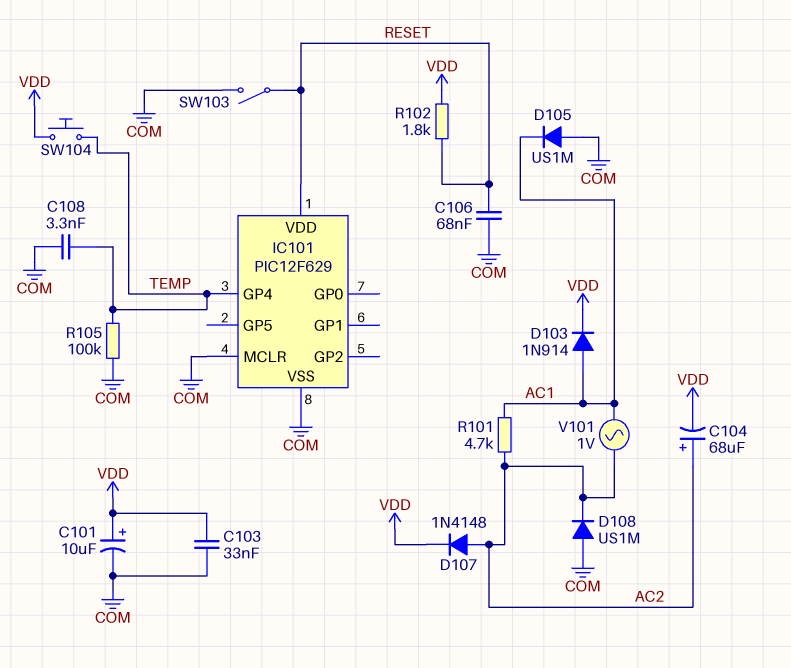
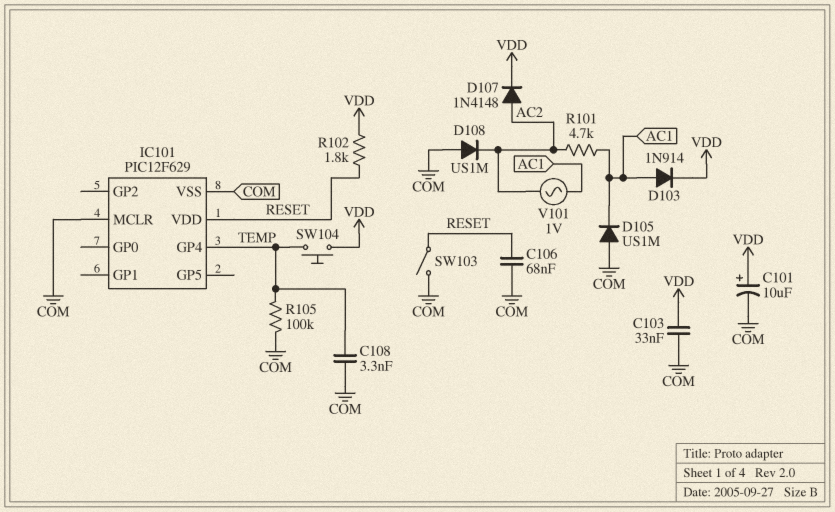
C104: 68uF (plus AC2, minus VDD) -> none

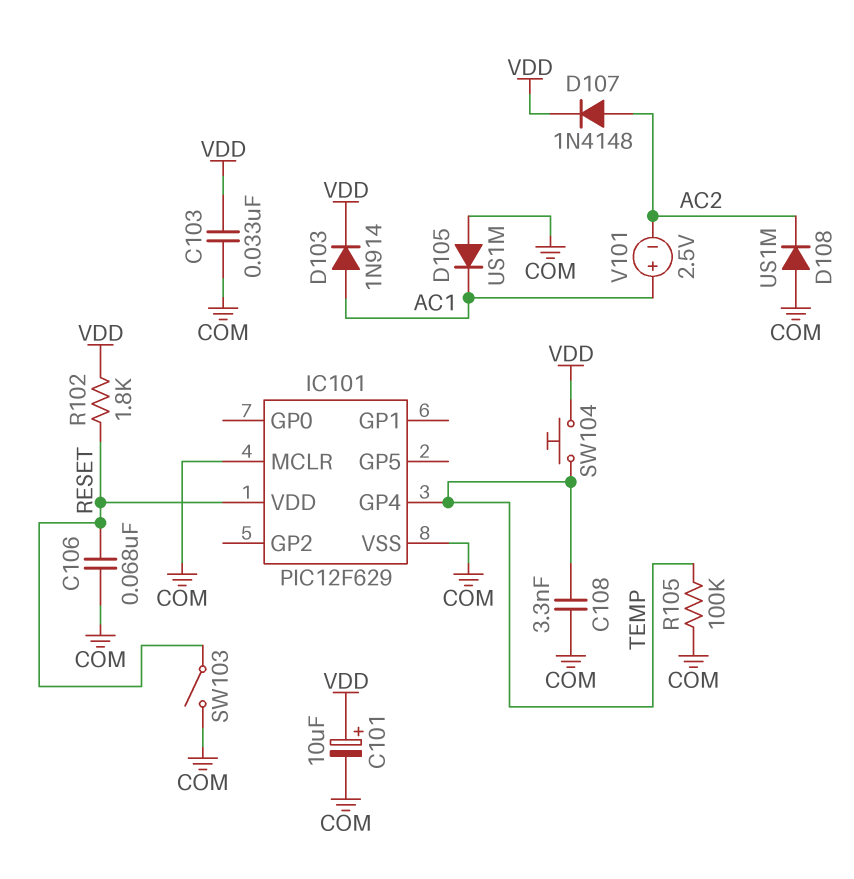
R101: 4.7k (AC1, AC2) -> none
V101: AC 1V (AC1, AC2) -> 2.5V (plus AC1, minus AC2)

